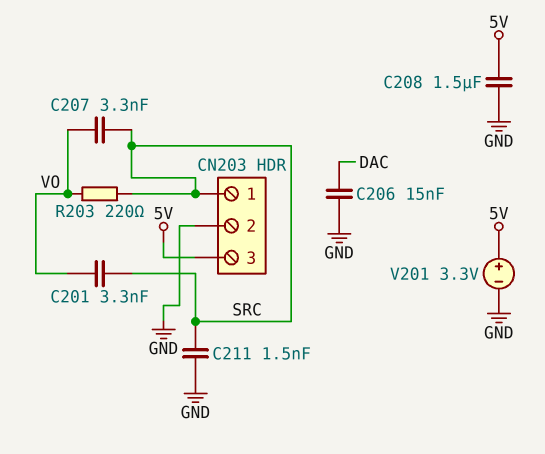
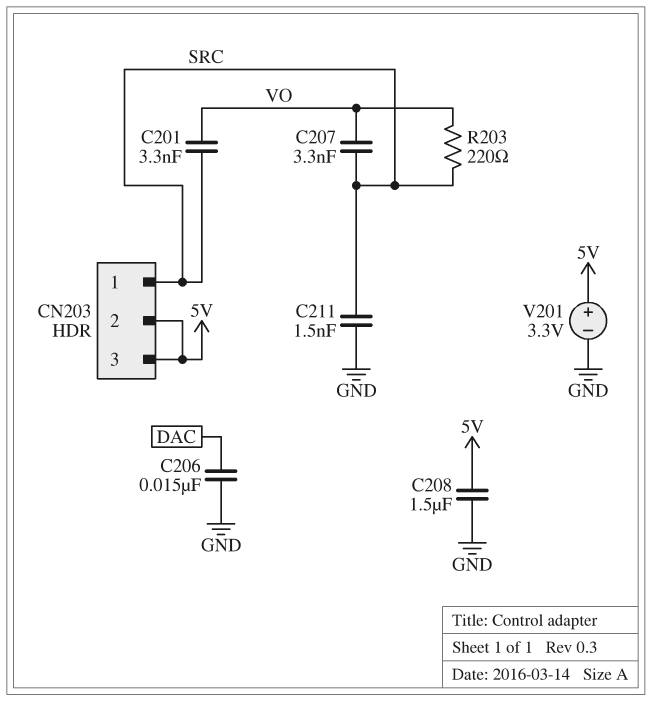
CN203 pin 2: GND -> 5V

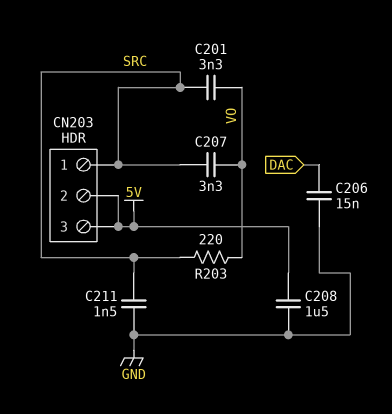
V201: 3.3V (plus 5V, minus GND) -> none

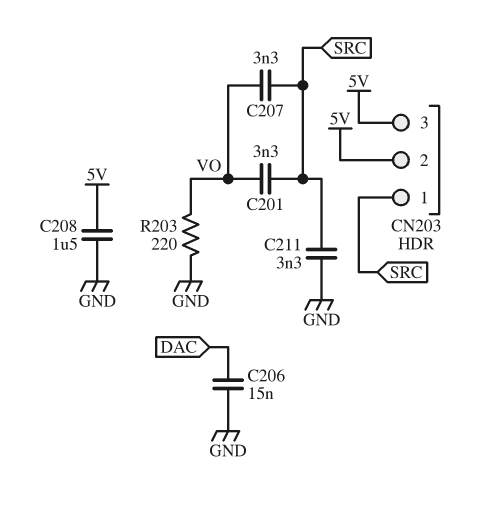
C211: 1.5nF (GND, SRC) -> 3.3nF (GND, SRC)
R203: 220 (SRC, VO) -> 220 (GND, VO)

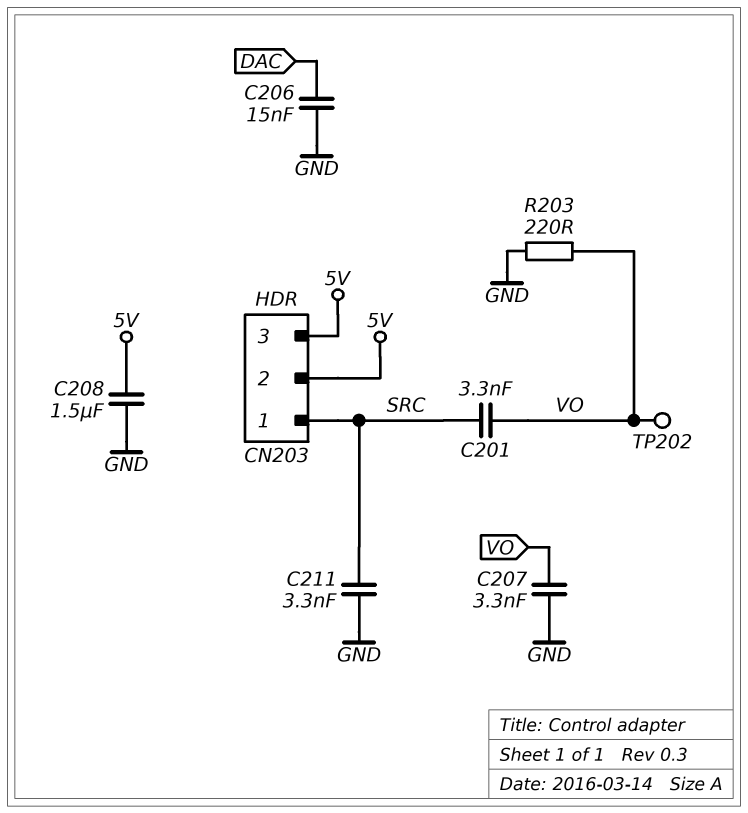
C207: 3.3nF (SRC, VO) -> 3.3nF (GND, VO)
TP202: none -> test point (VO)

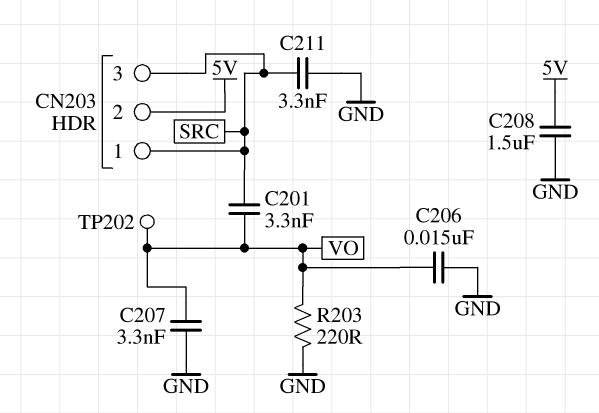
C206: 15nF (DAC, GND) -> 15nF (GND, VO)
CN203 pin 3: 5V -> SRC

